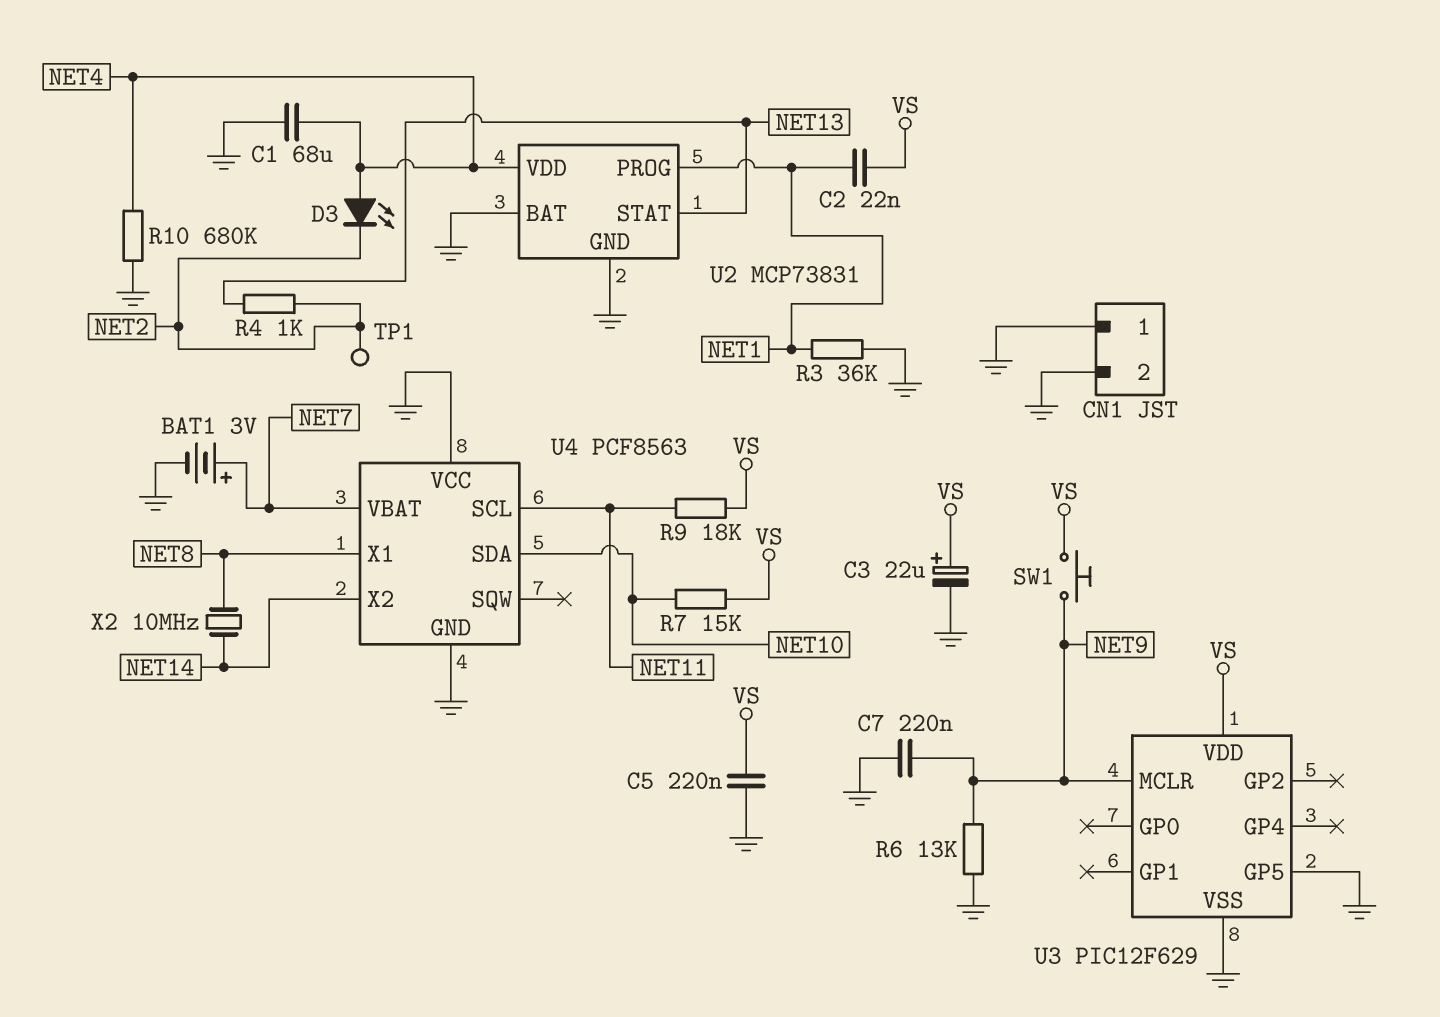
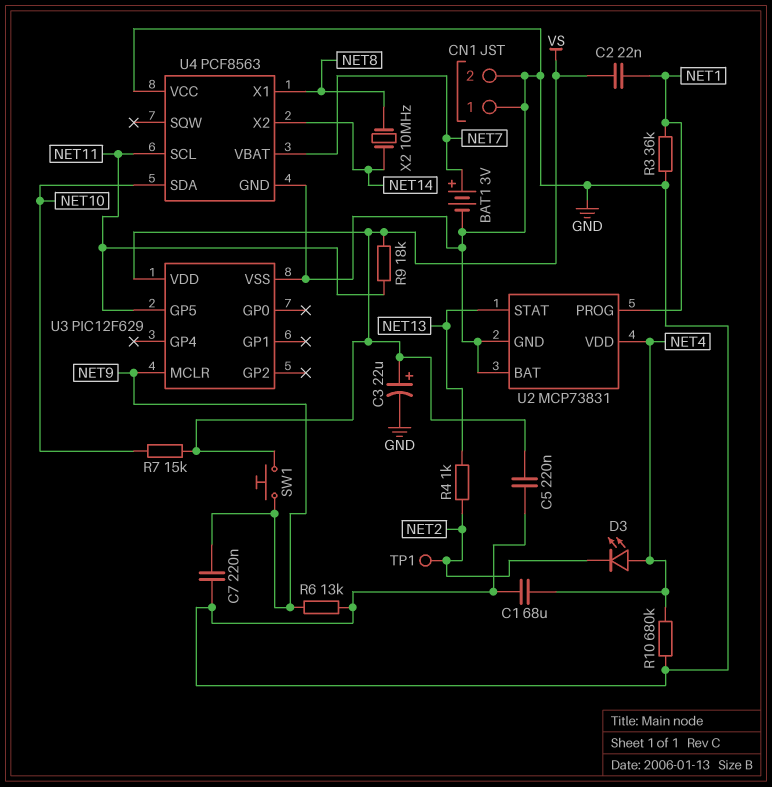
U3 pin GP5: GND -> NET11

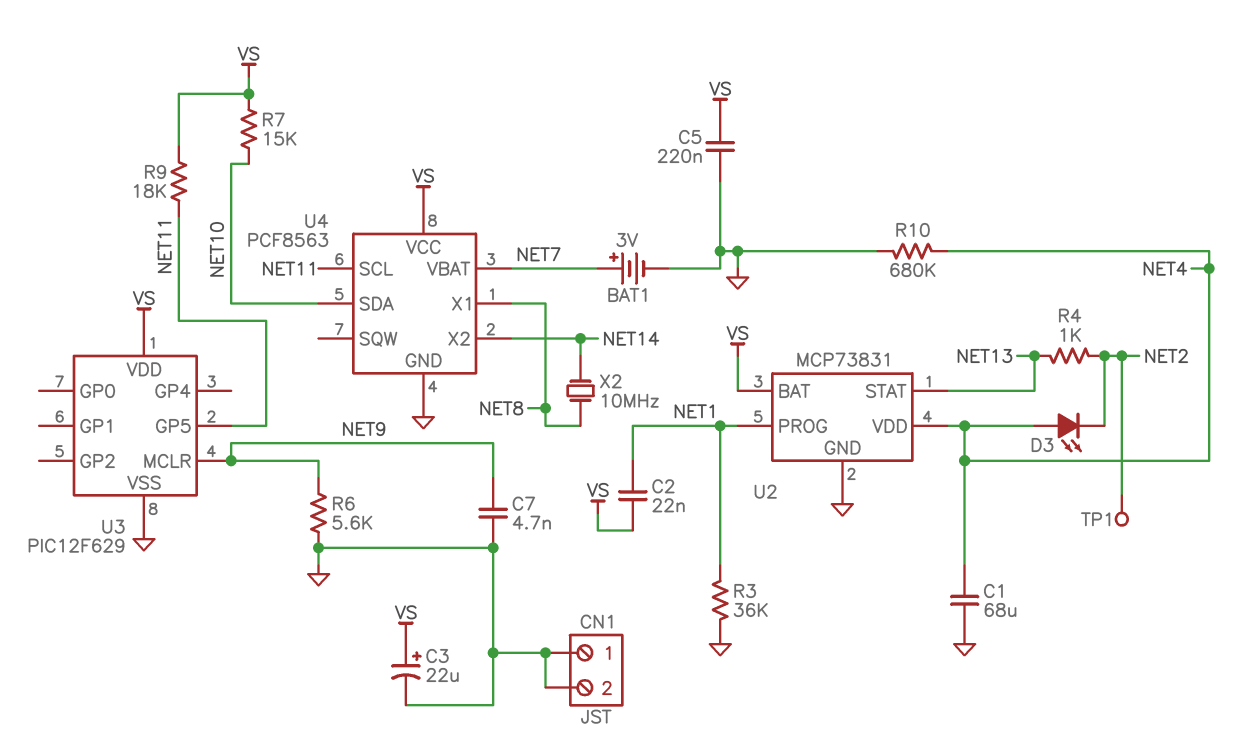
C7: 220nF (GND, NET9) -> 4.7nF (GND, NET9)
R6: 13k (GND, NET9) -> 5.6k (GND, NET9)
SW1: button (NET9, VS) -> none
U2 pin BAT: GND -> VS
U4 pin VCC: GND -> VS

